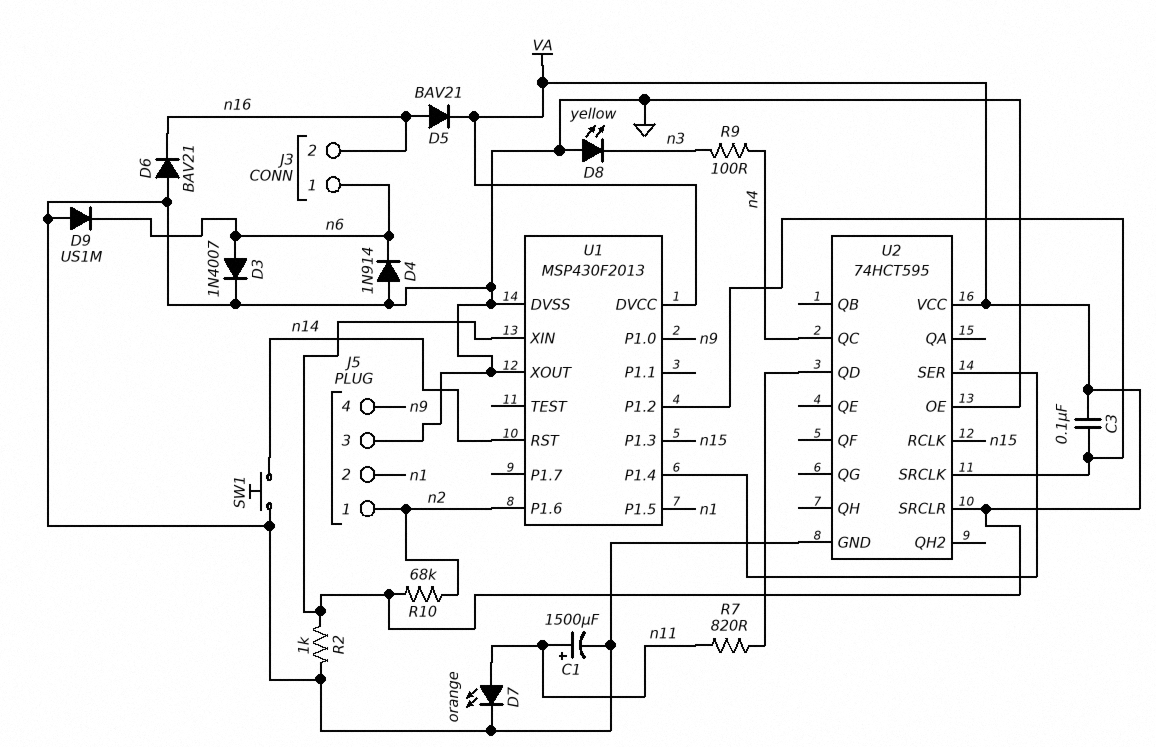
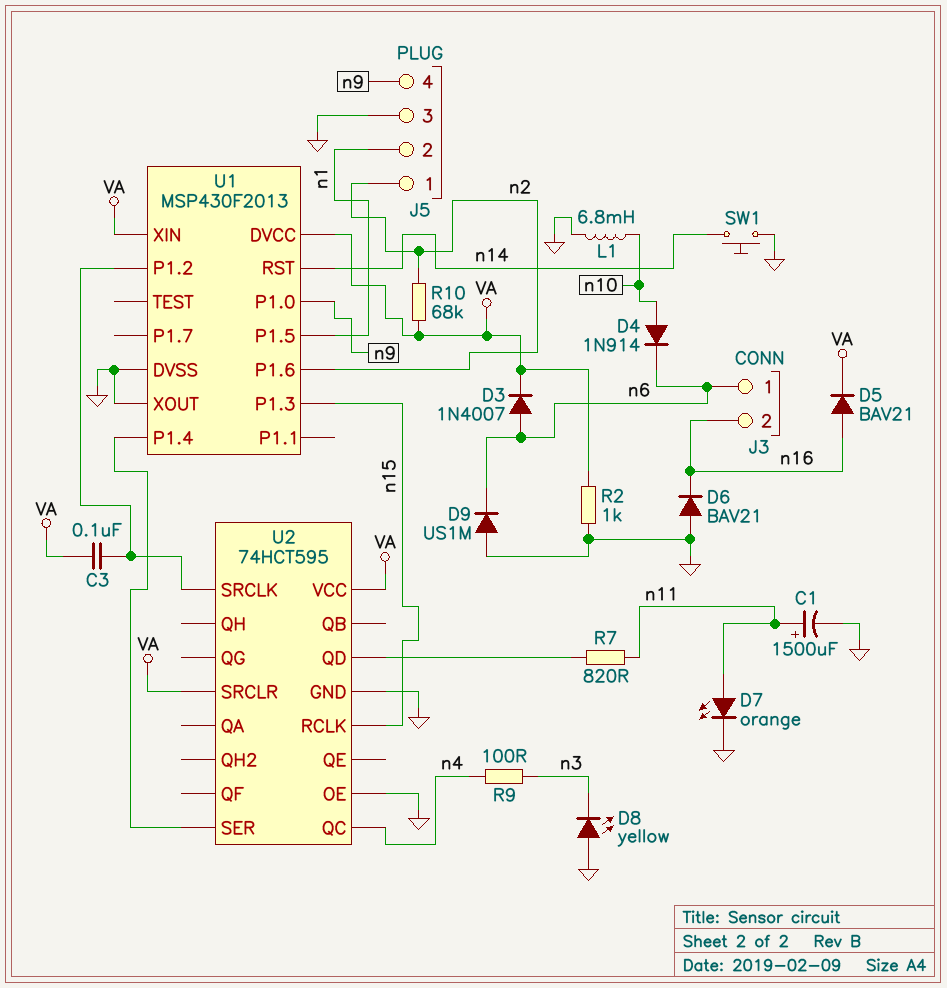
D3: diode 1N4007 (A n6, K GND) -> diode 1N4007 (A n6, K VA)
D4: diode 1N914 (A GND, K n6) -> diode 1N914 (A n10, K n6)
L1: none -> 6.8mH (GND, n10)

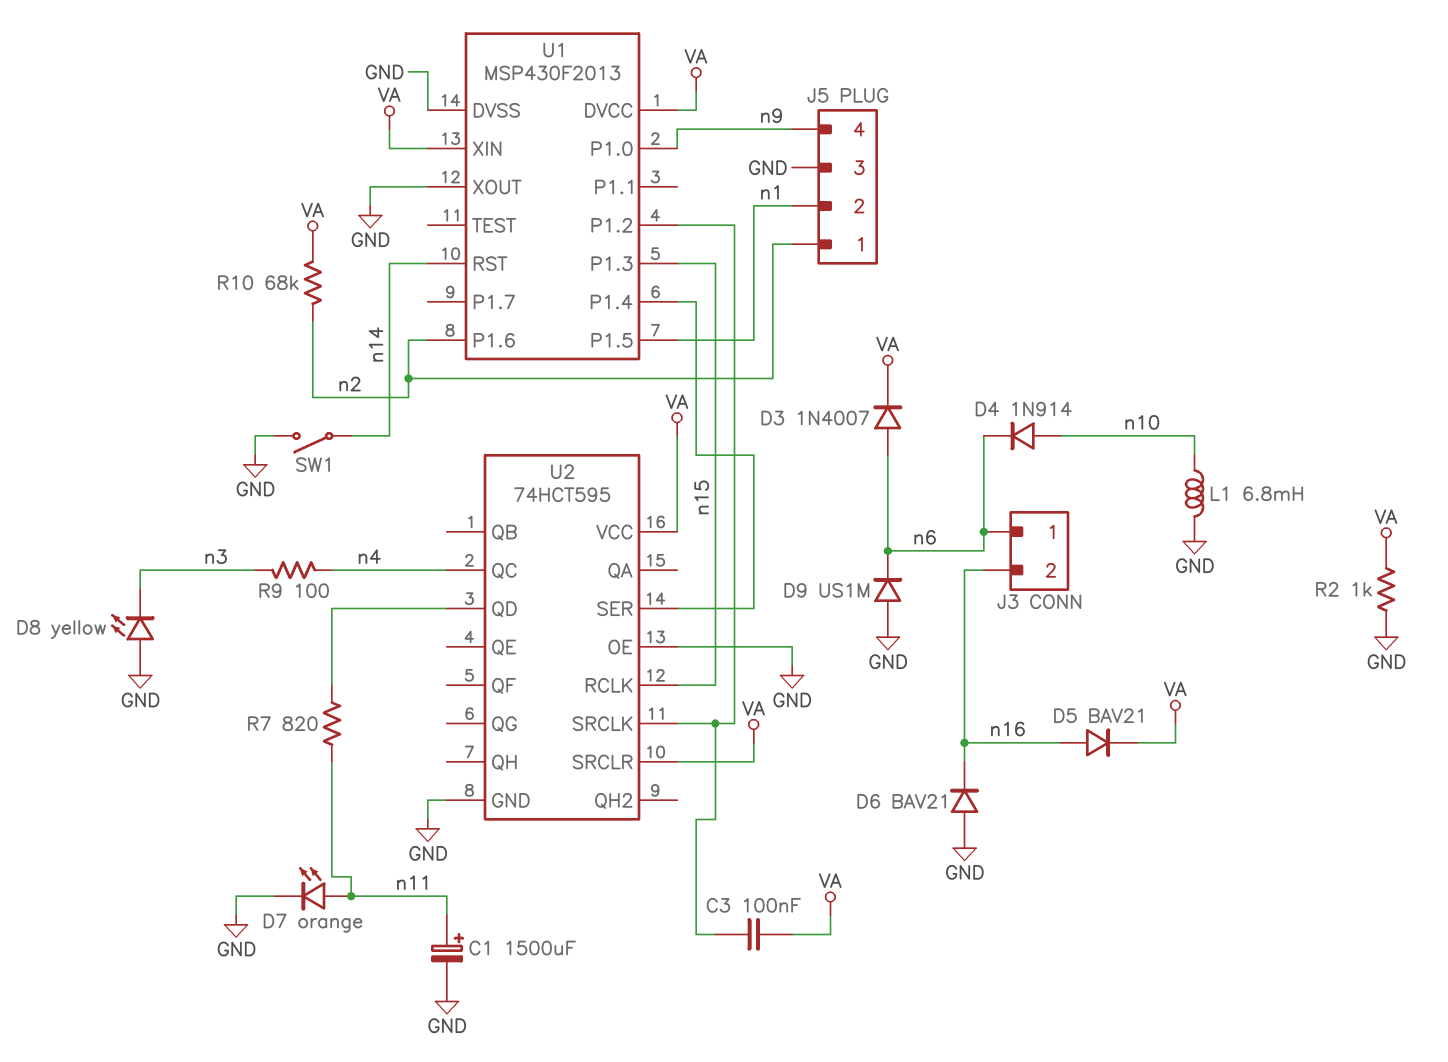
SW1: button (GND, n14) -> switch (GND, n14)

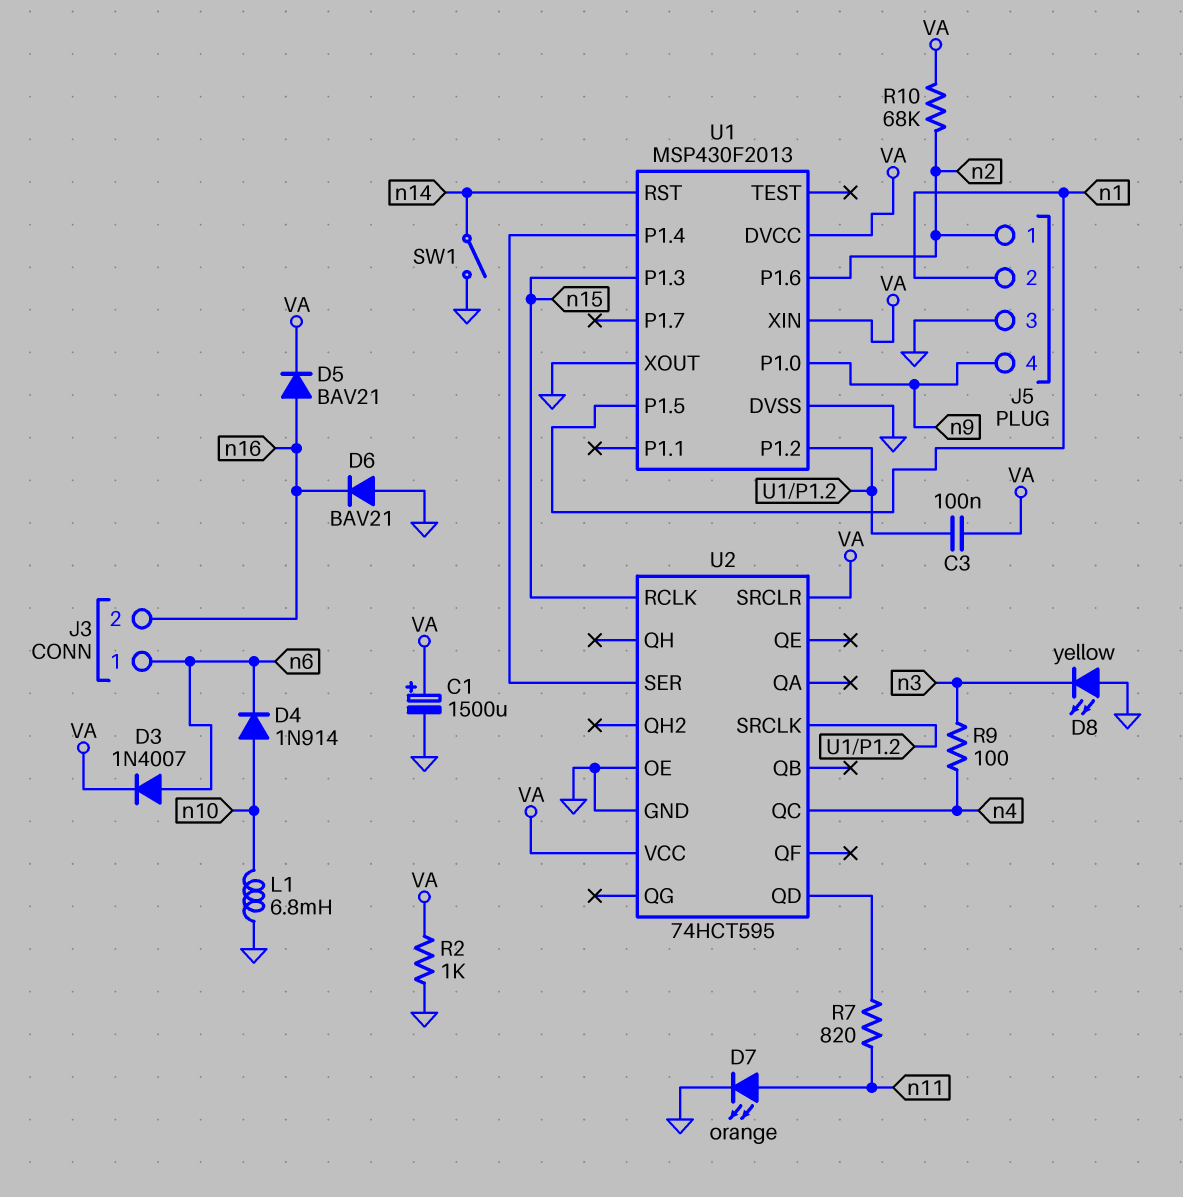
C1: 1500uF (plus n11, minus GND) -> 1500uF (plus VA, minus GND)
D9: diode US1M (A GND, K n6) -> none

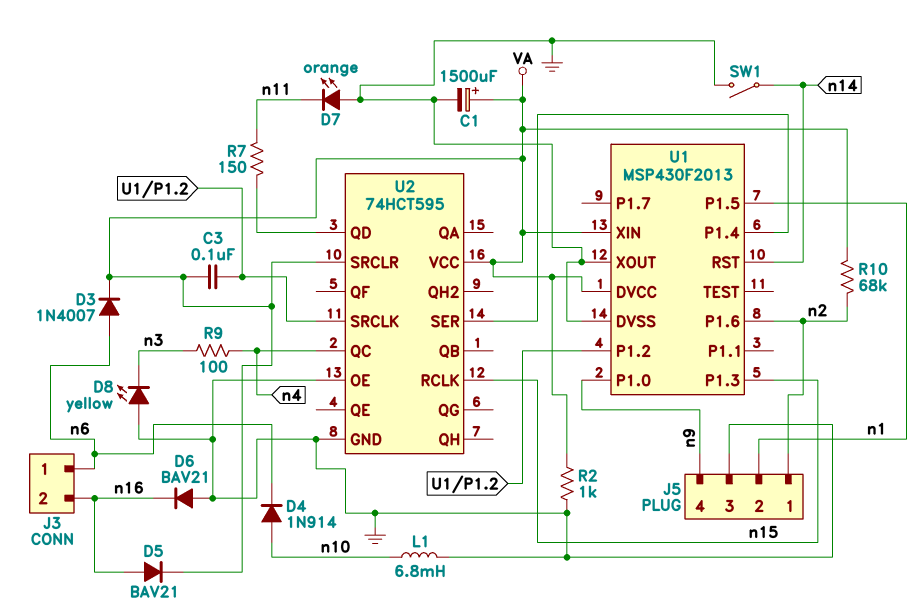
D7: LED orange (A n11, K GND) -> LED orange (A GND, K n11)
R7: 820 (U2/QD, n11) -> 150 (U2/QD, n11)

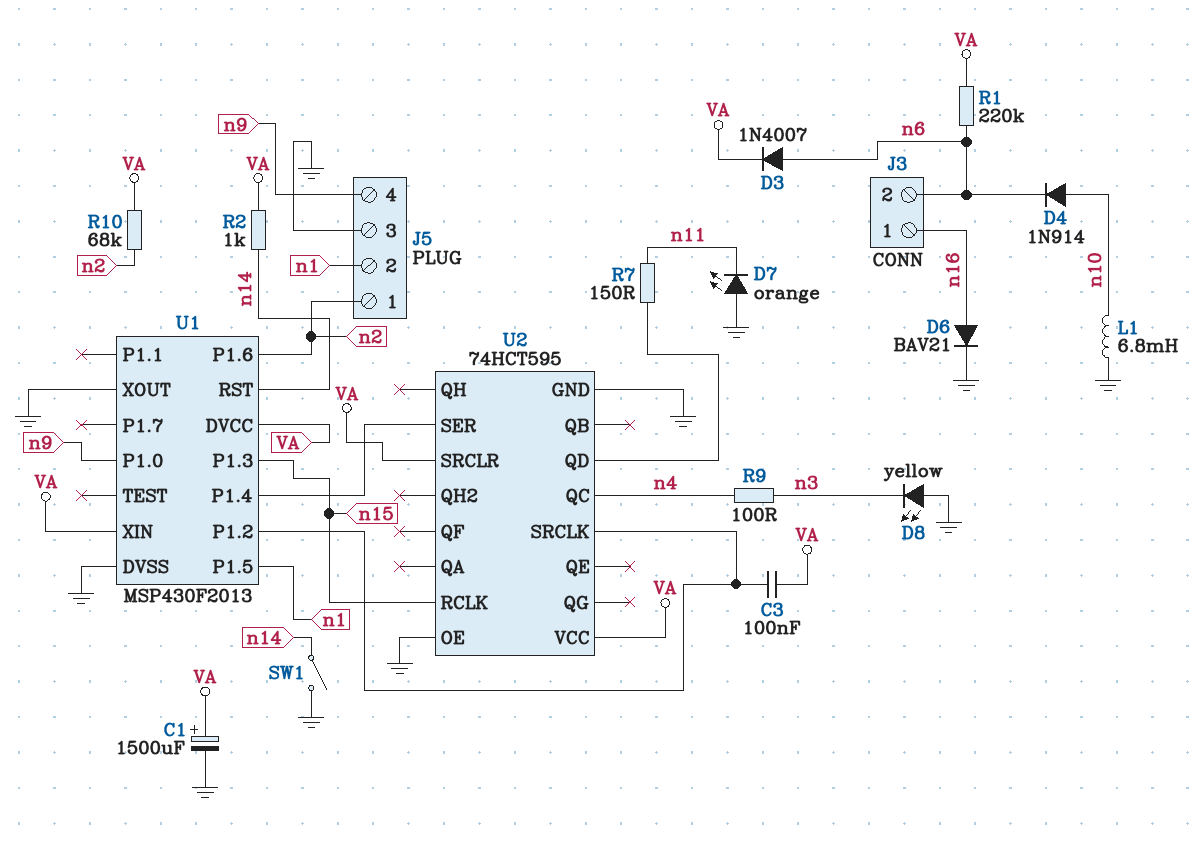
D5: diode BAV21 (A n16, K VA) -> none
D6: diode BAV21 (A GND, K n16) -> diode BAV21 (A n16, K GND)
J3 pin 1: n6 -> n16
J3 pin 2: n16 -> n6
R1: none -> 220k (VA, n6)
R2: 1k (GND, VA) -> 1k (VA, n14)

